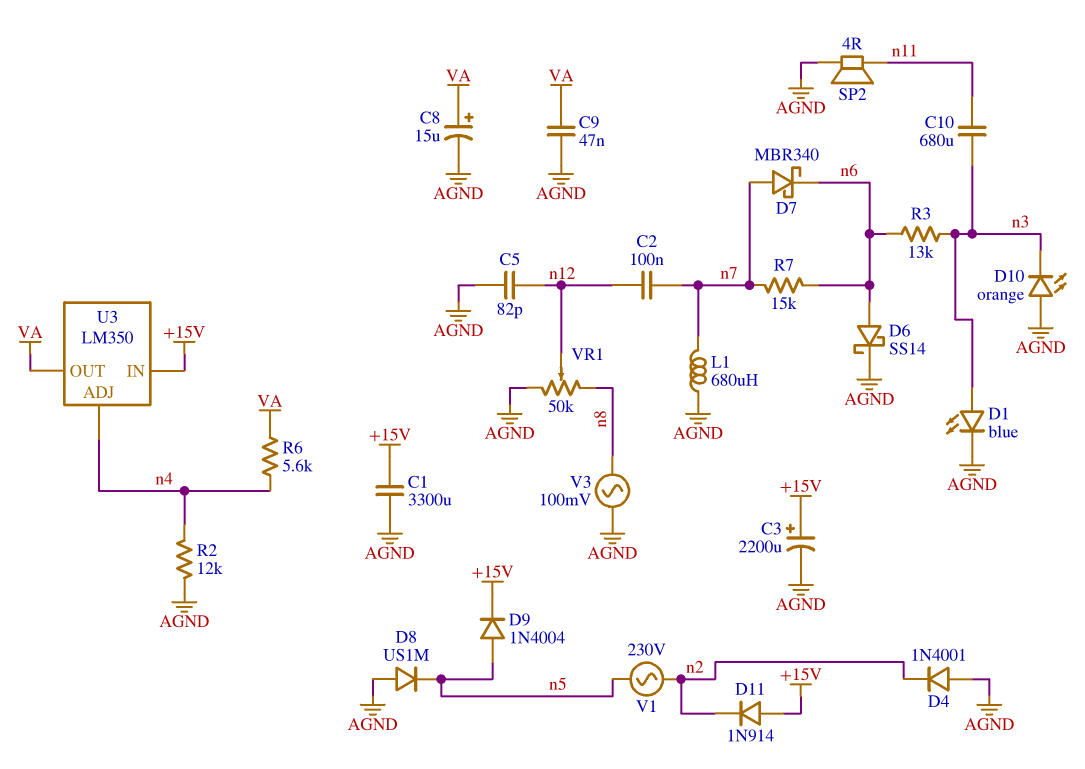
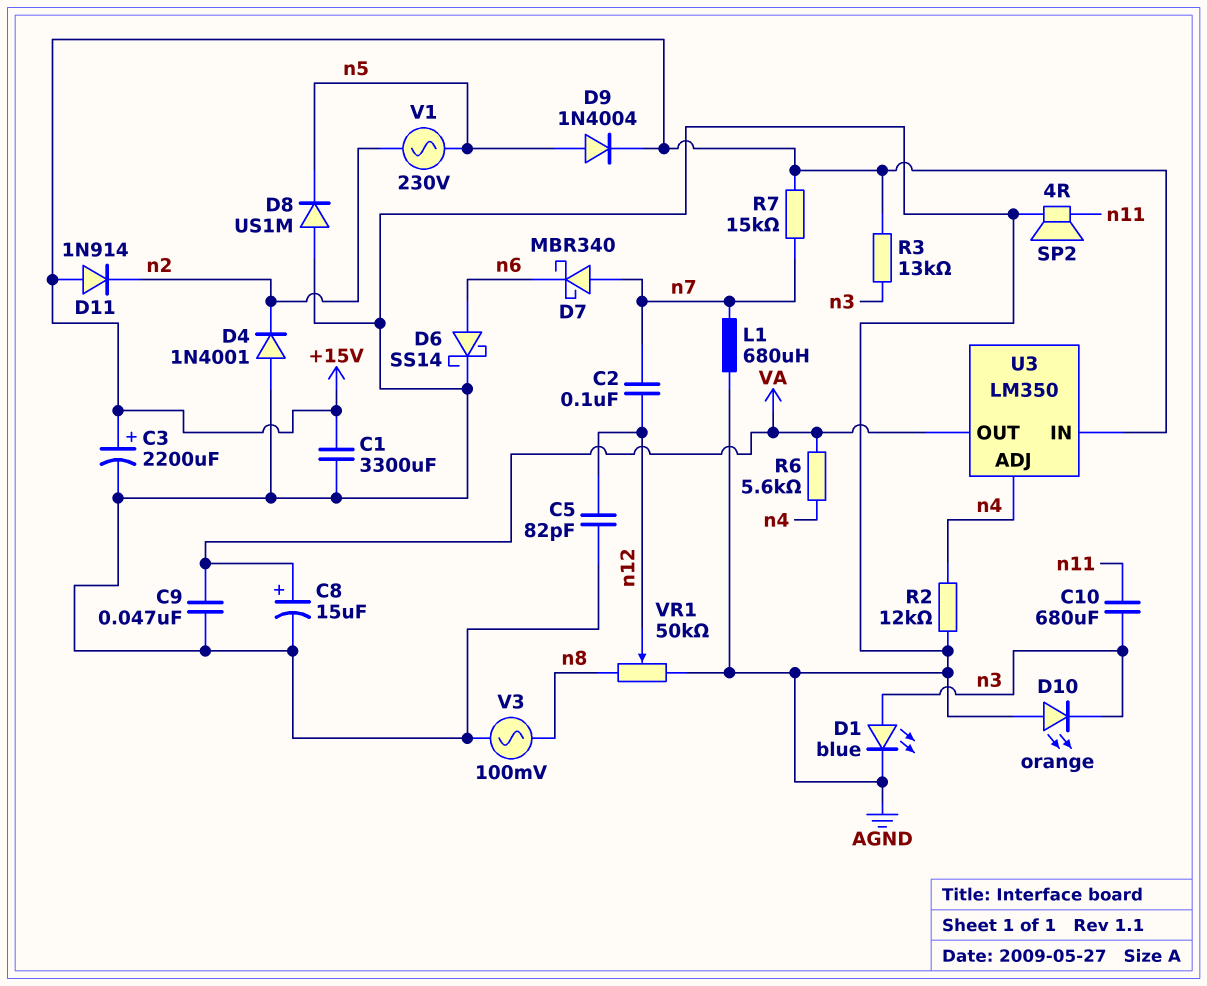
R3: 13k (n3, n6) -> 13k (+15V, n3)
R7: 15k (n6, n7) -> 15k (+15V, n7)

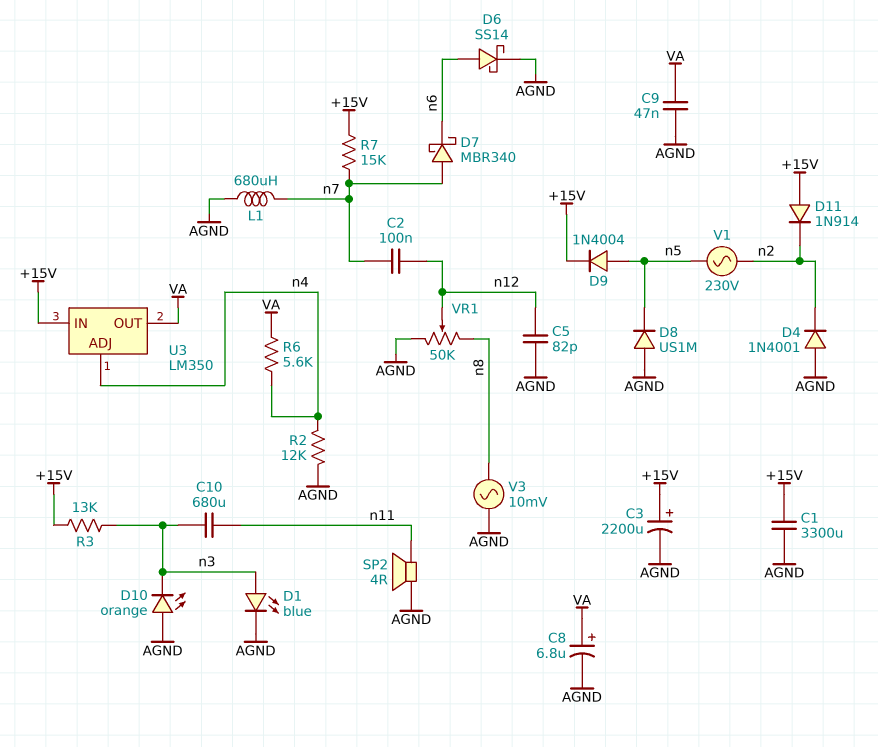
C8: 15uF (plus VA, minus AGND) -> 6.8uF (plus VA, minus AGND)
V3: AC 100mV (AGND, n8) -> AC 10mV (AGND, n8)

